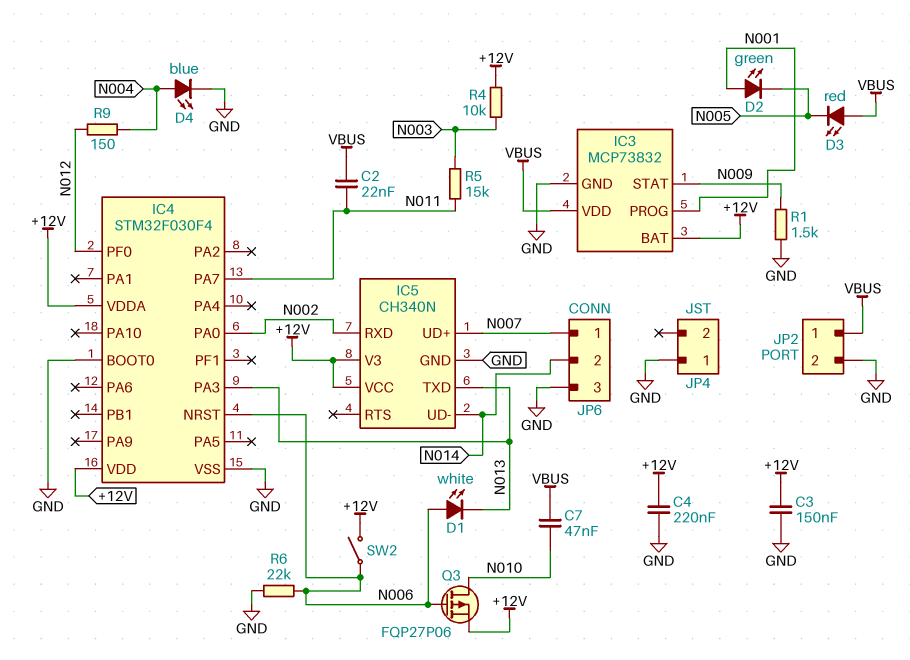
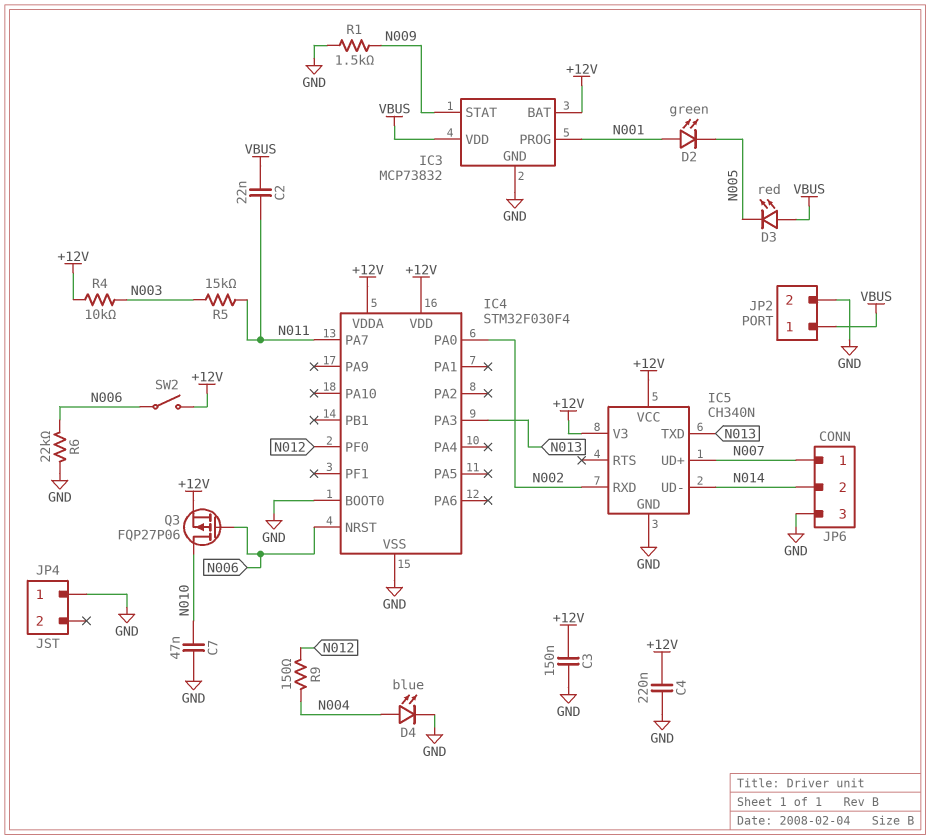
C7: 47nF (N010, VBUS) -> 47nF (GND, N010)
D1: LED white (A N006, K N013) -> none

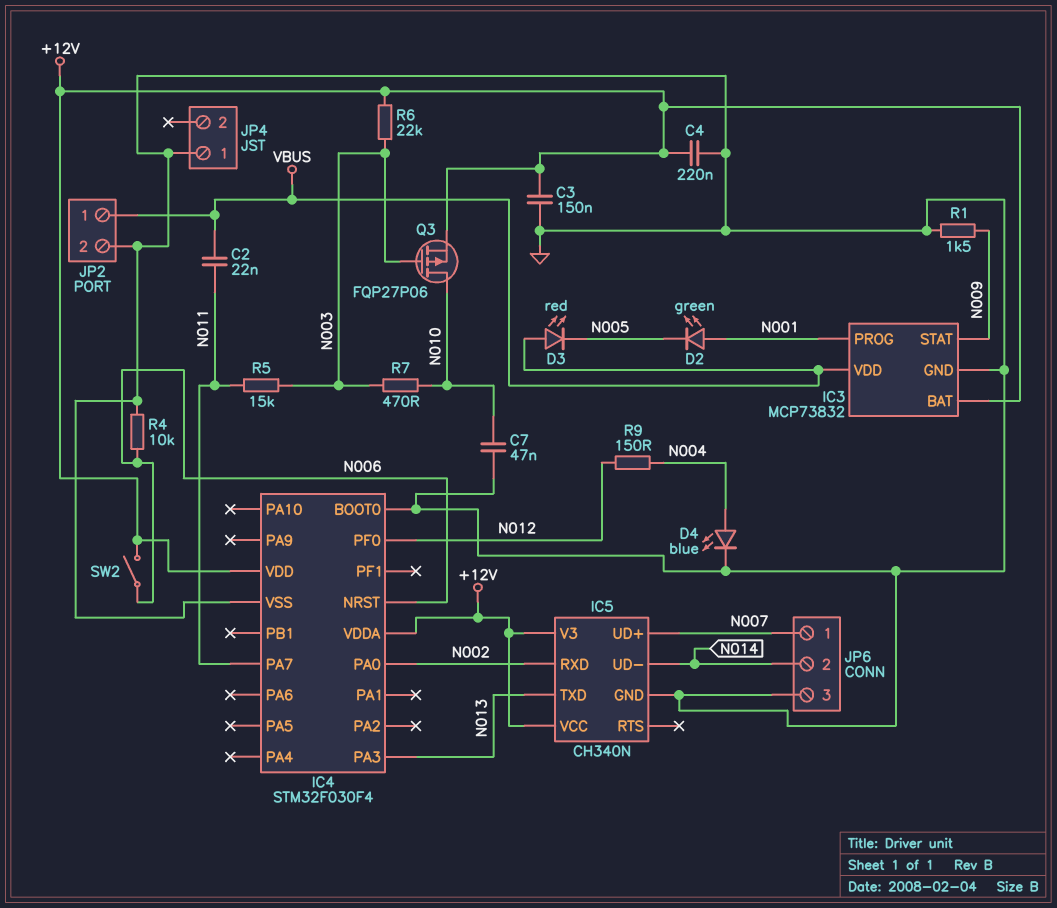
Q3: PMOS FQP27P06 (G N006, D N010, S +12V) -> PMOS FQP27P06 (G N003, D N010, S +12V)
R4: 10k (+12V, N003) -> 10k (GND, N006)
R6: 22k (GND, N006) -> 22k (+12V, N003)
R7: none -> 470 (N003, N010)

